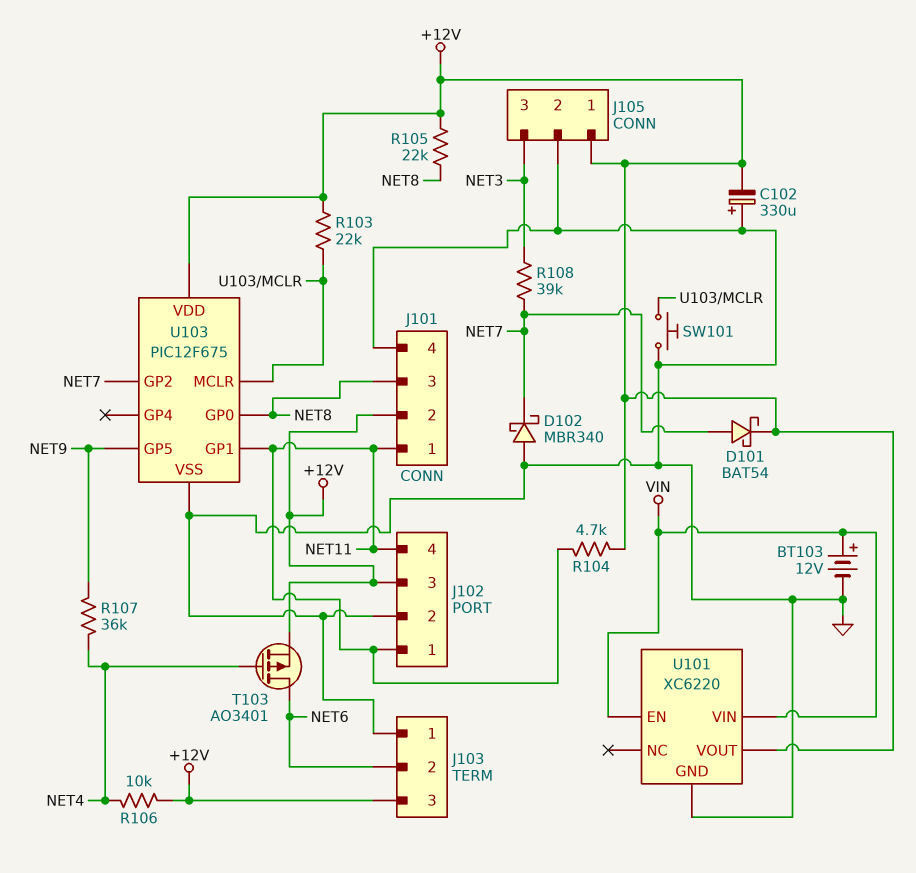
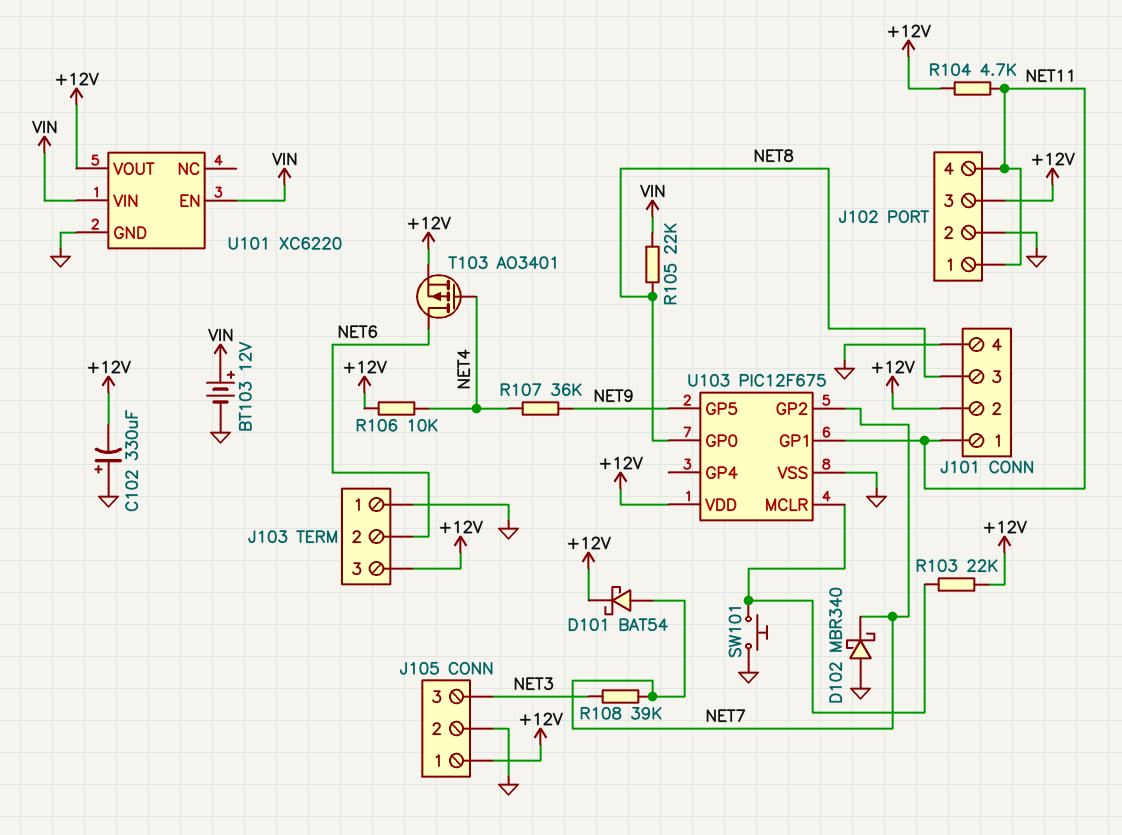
R105: 22k (+12V, NET8) -> 22k (NET8, VIN)

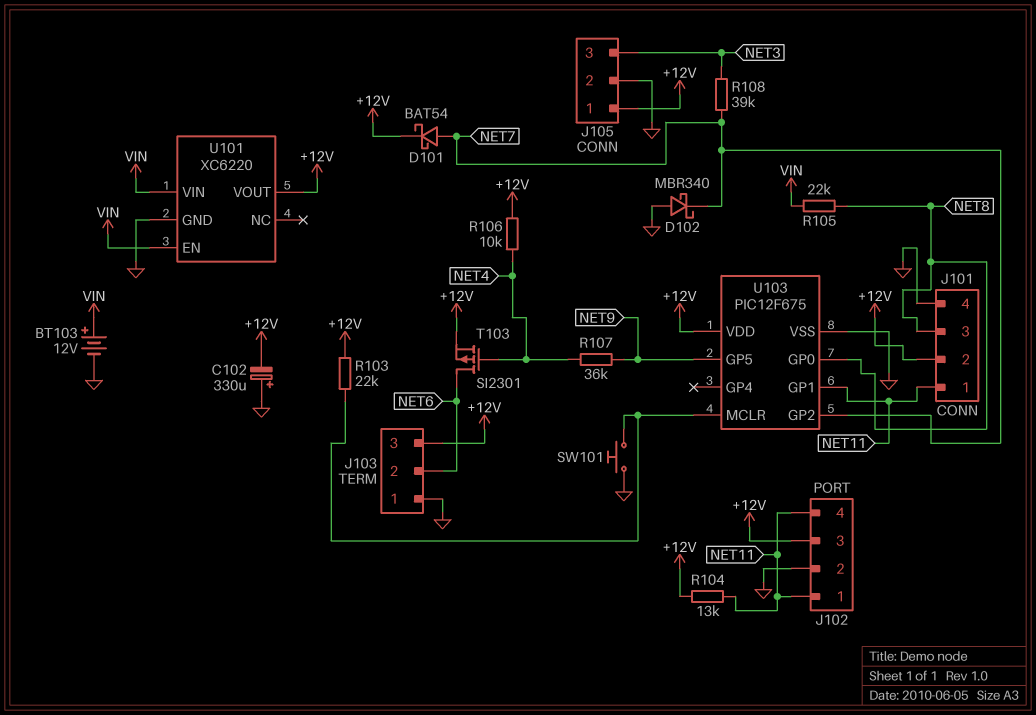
R104: 4.7k (+12V, NET11) -> 13k (+12V, NET11)
T103: PMOS AO3401 (G NET4, D NET6, S +12V) -> PMOS SI2301 (G NET4, D NET6, S +12V)

